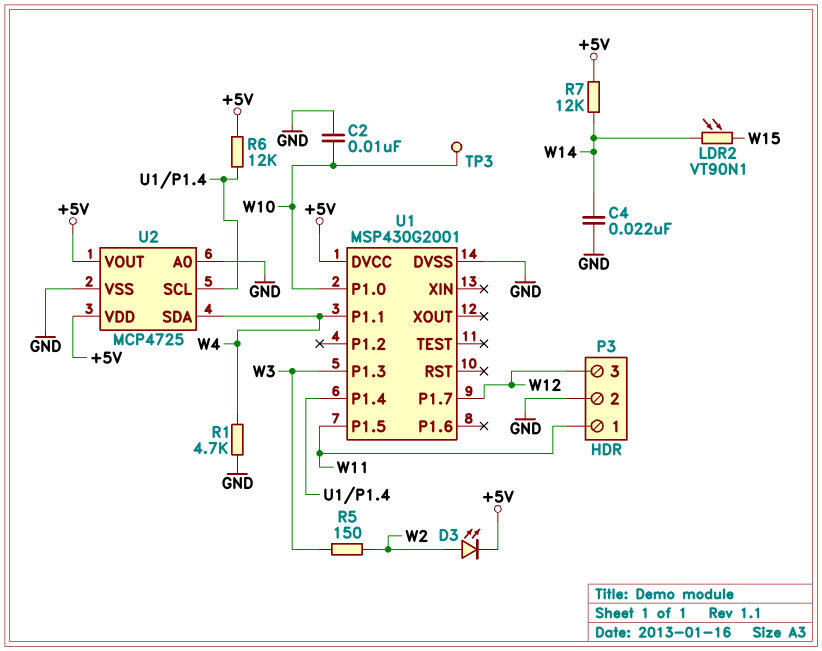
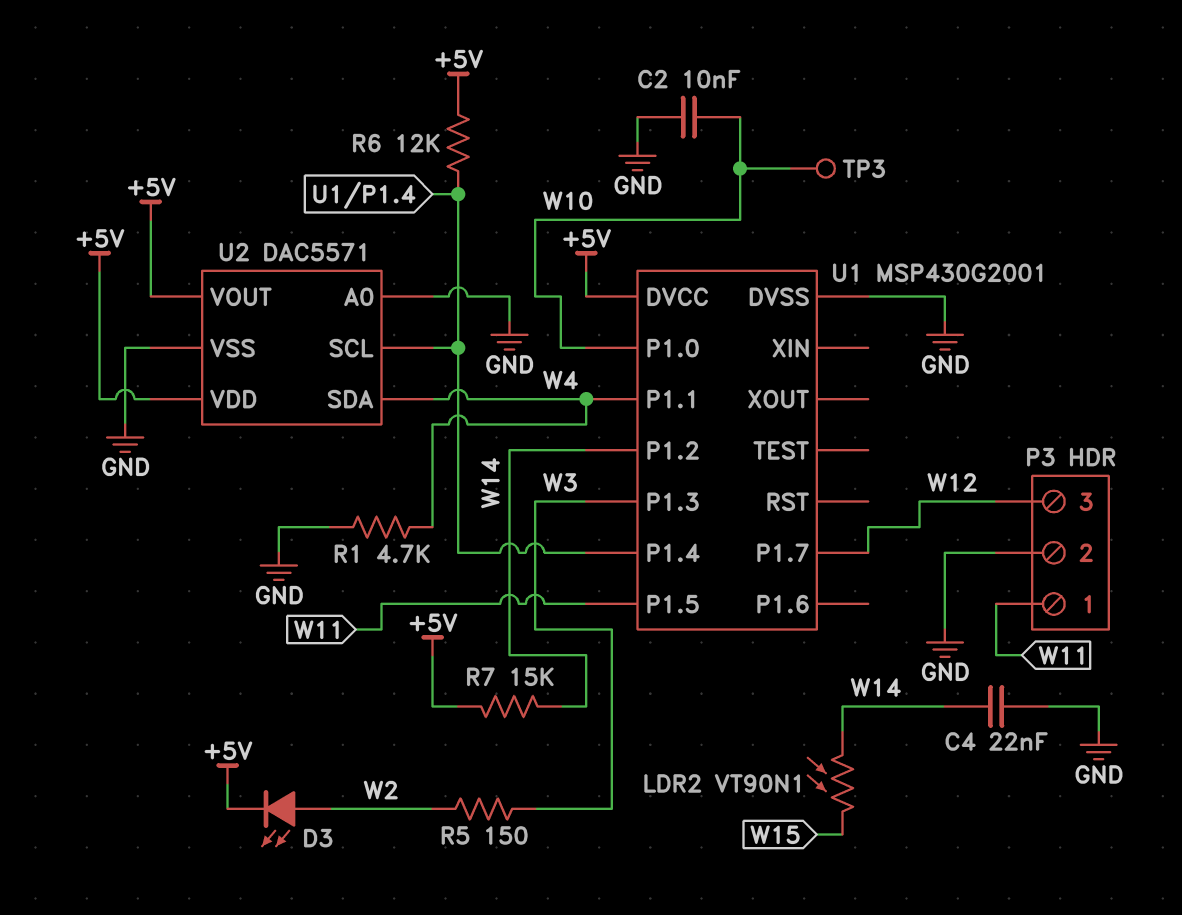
R7: 12k (+5V, W14) -> 15k (+5V, W14)
U1 pin P1.2: none -> W14
U2: MCP4725 -> DAC5571

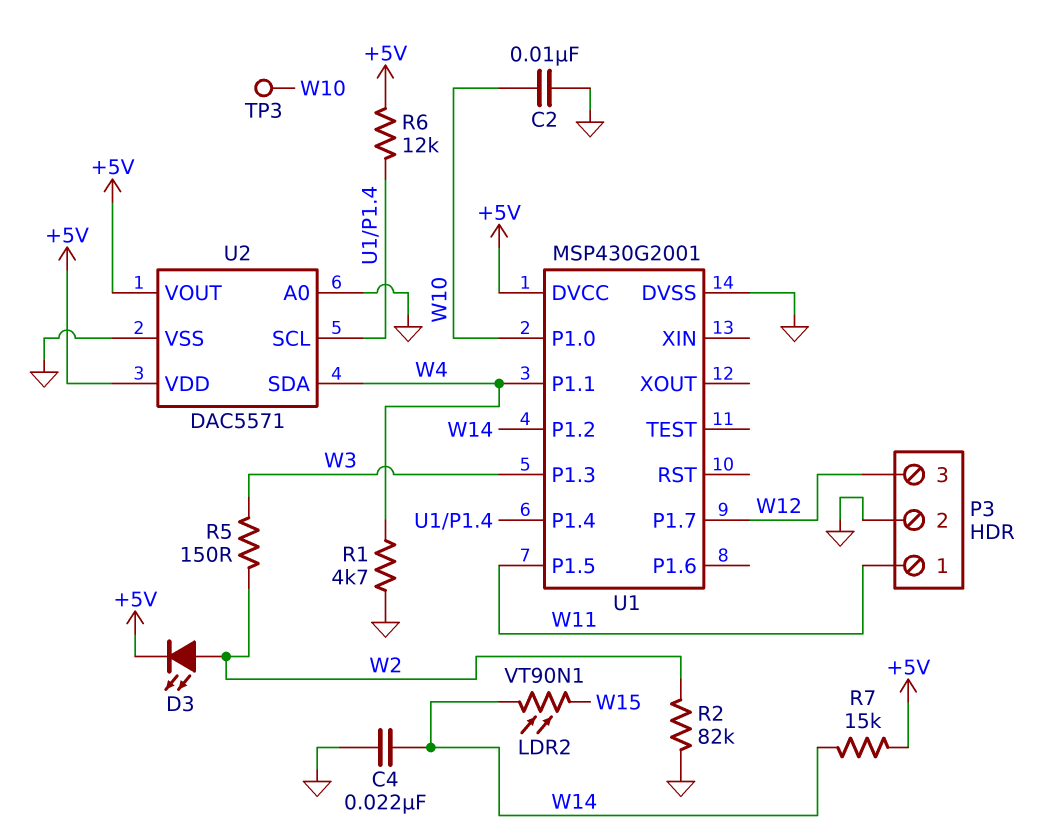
R2: none -> 82k (GND, W2)

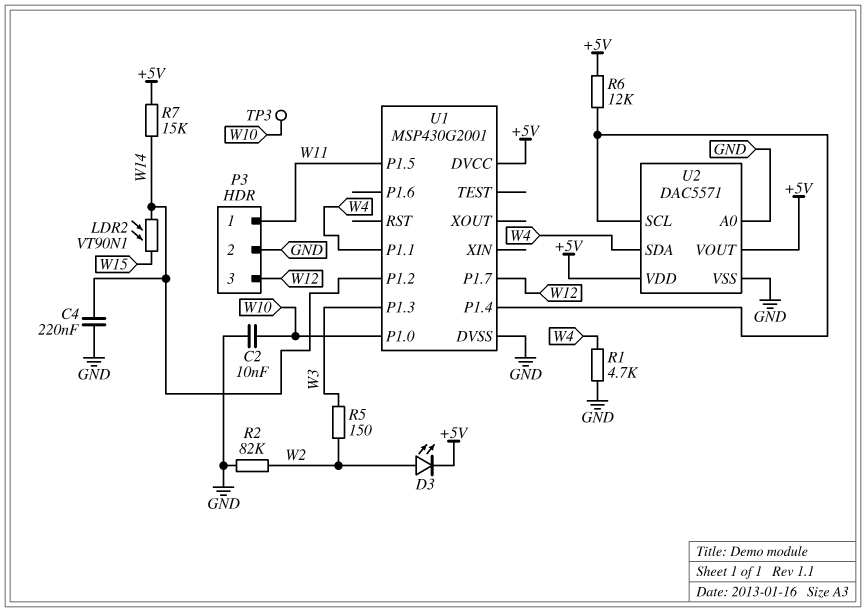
C4: 22nF (GND, W14) -> 220nF (GND, W14)

